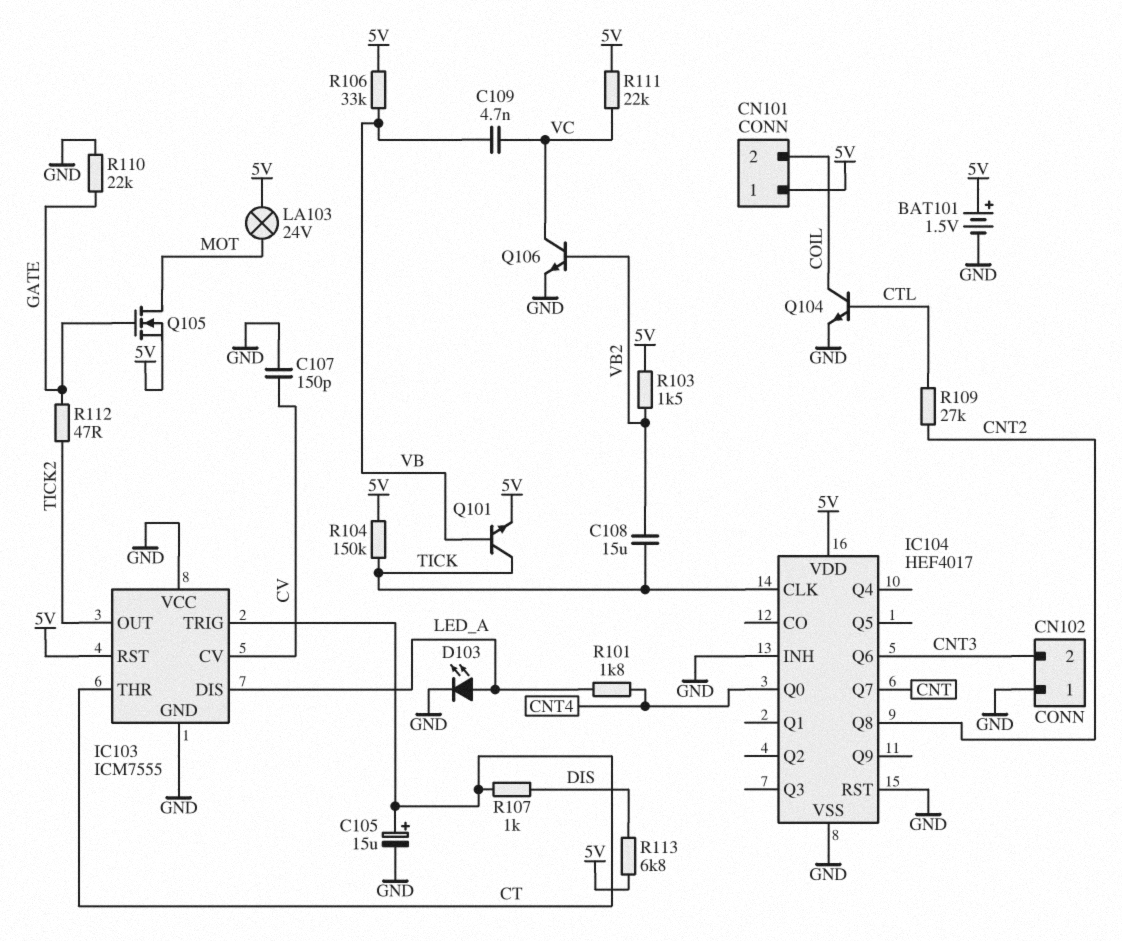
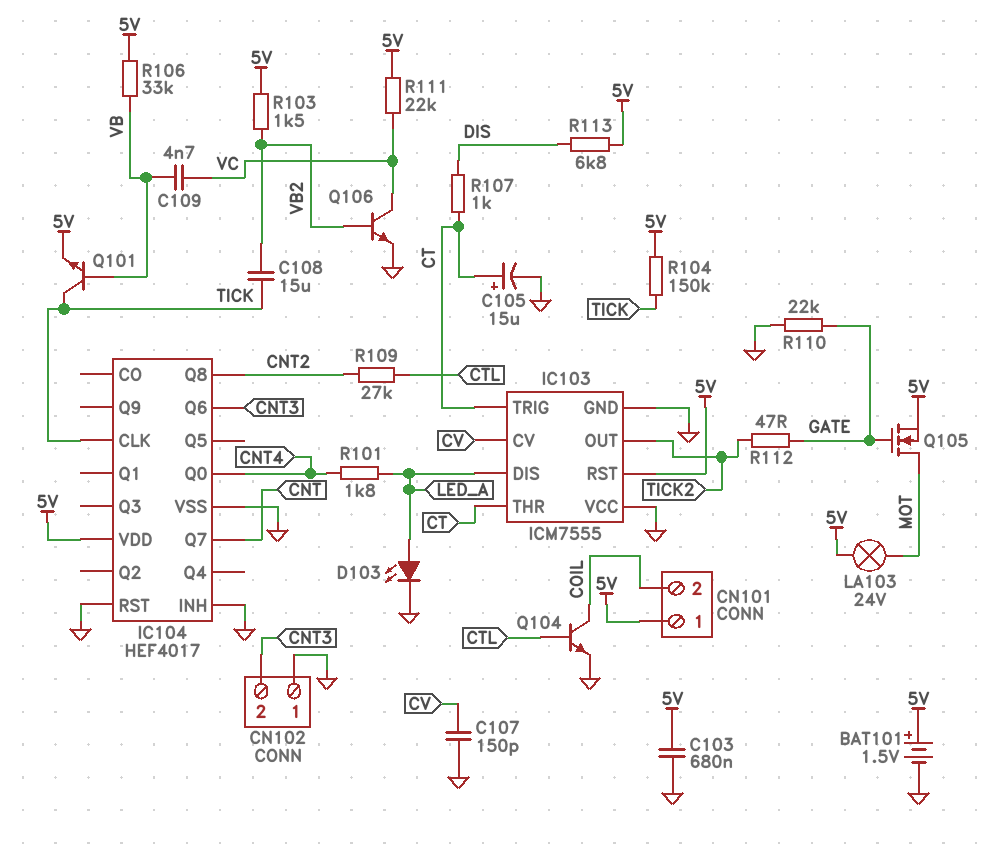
C103: none -> 680nF (5V, GND)

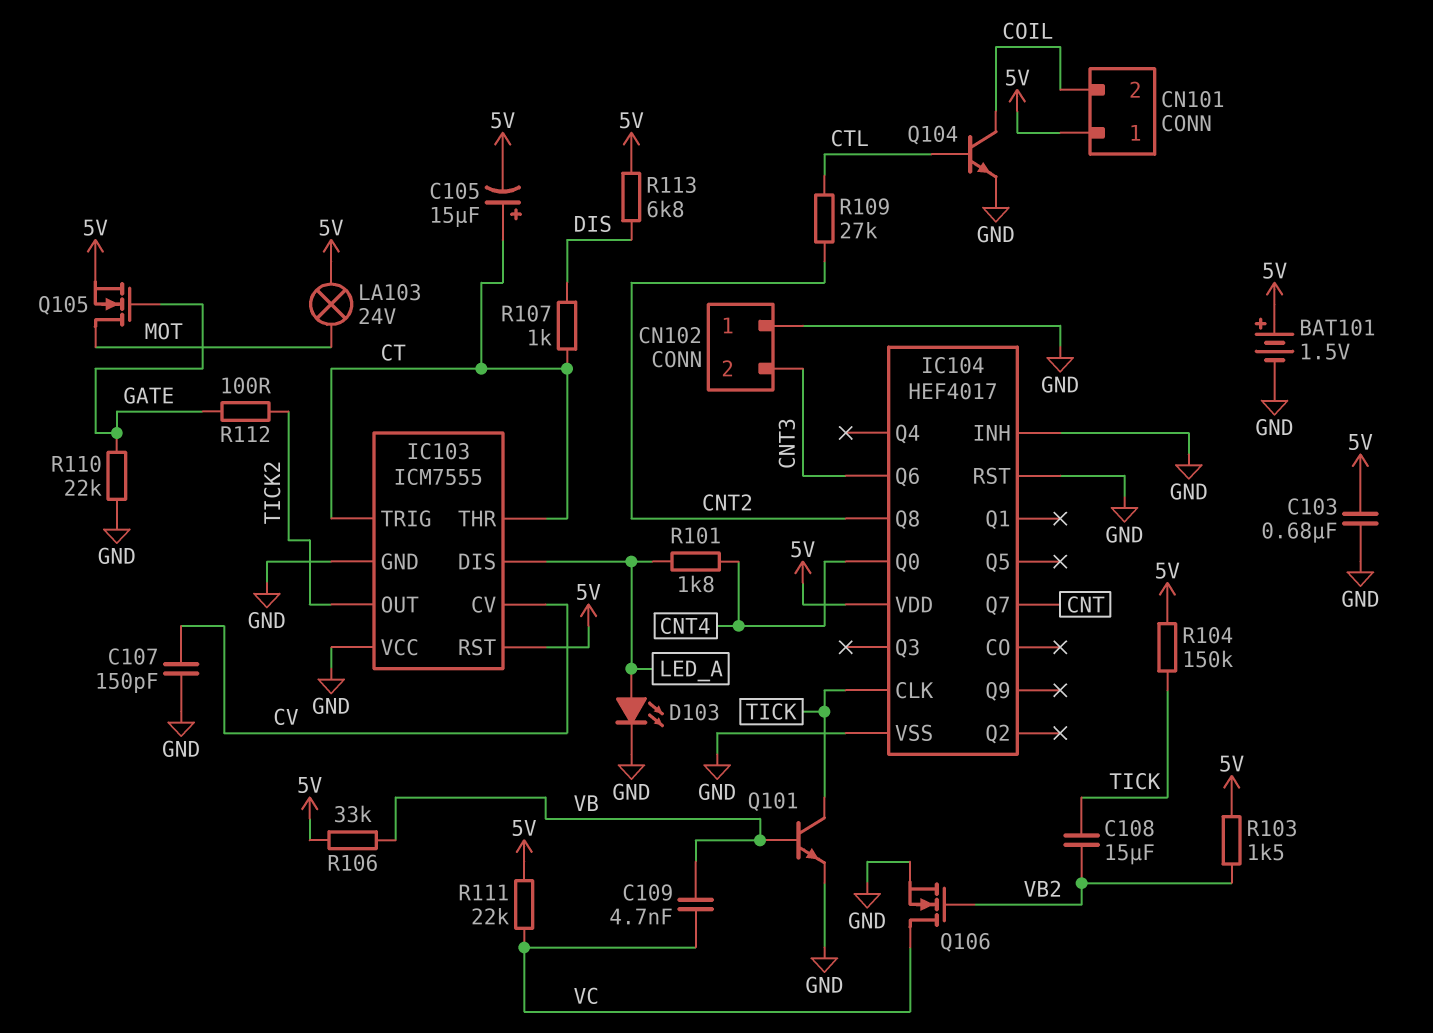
C105: 15uF (plus CT, minus GND) -> 15uF (plus CT, minus 5V)
Q101: NPN (B VB, C TICK, E 5V) -> NPN (B VB, C TICK, E GND)
Q106: NPN (B VB2, C VC, E GND) -> NMOS (G VB2, D VC, S GND)
R112: 47 (GATE, TICK2) -> 100 (GATE, TICK2)

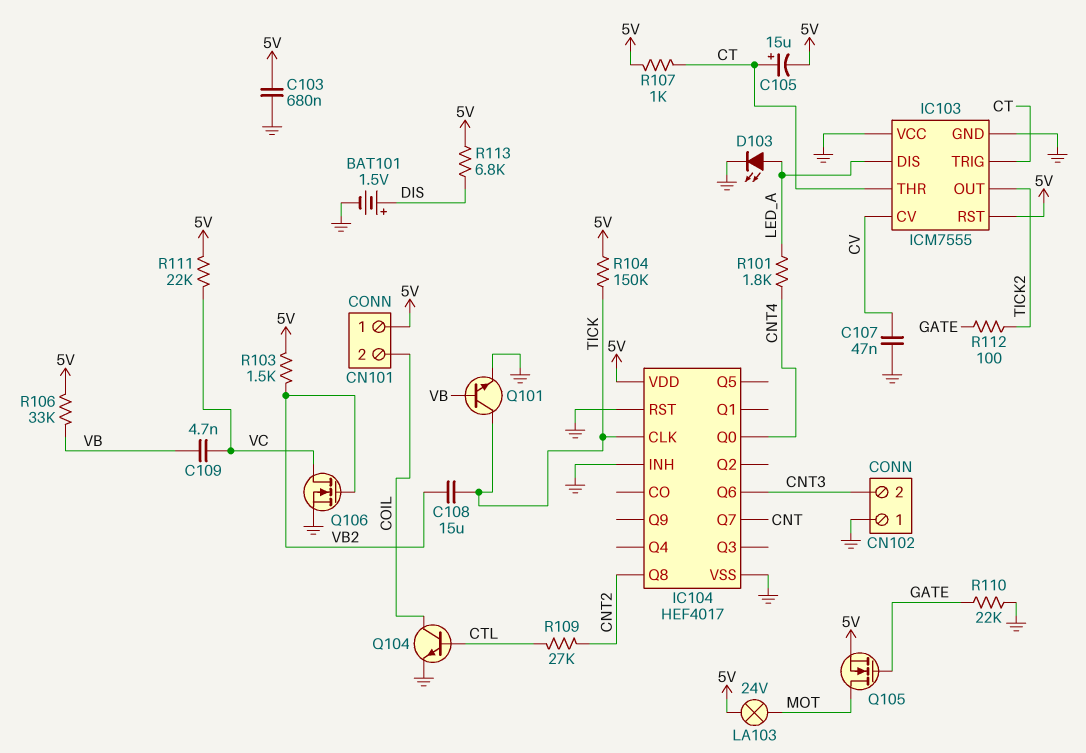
BAT101: 1.5V (plus 5V, minus GND) -> 1.5V (plus DIS, minus GND)
C107: 150pF (CV, GND) -> 47nF (CV, GND)
R107: 1k (CT, DIS) -> 1k (5V, CT)

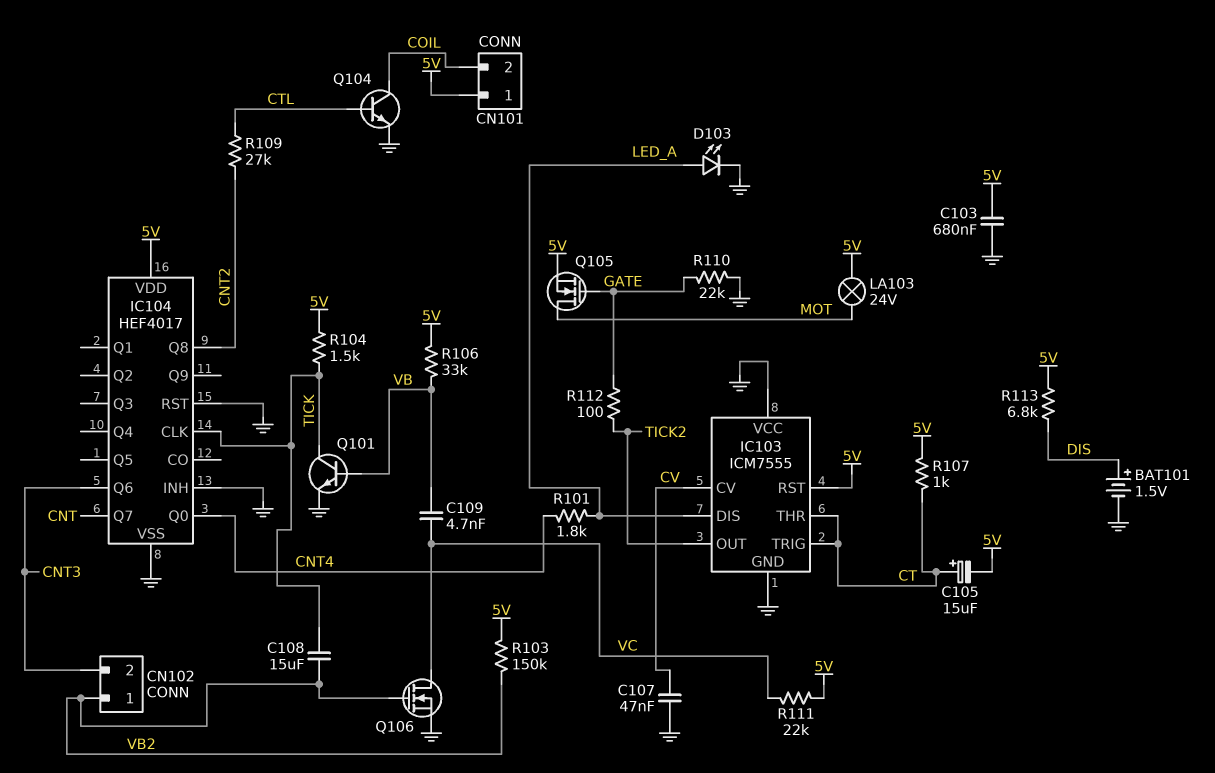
CN102 pin 1: GND -> VB2
R103: 1.5k (5V, VB2) -> 150k (5V, VB2)
R104: 150k (5V, TICK) -> 1.5k (5V, TICK)

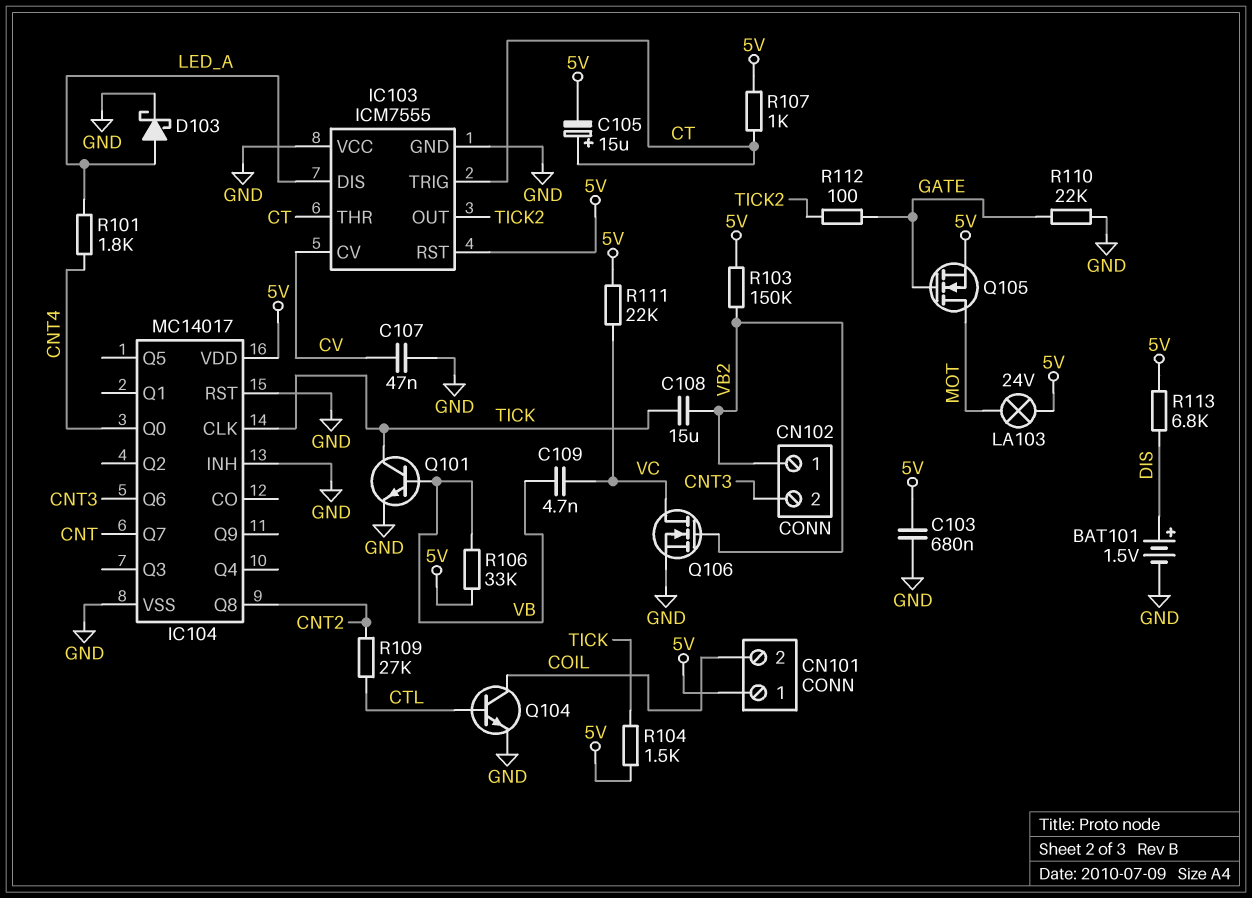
D103: LED (A LED_A, K GND) -> schottky (A LED_A, K GND)
IC104: HEF4017 -> MC14017

